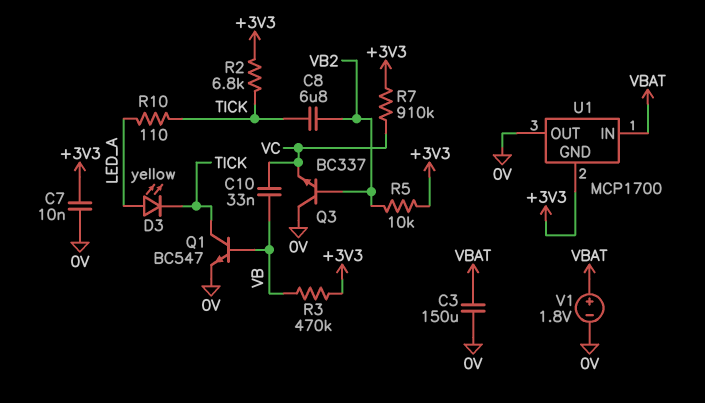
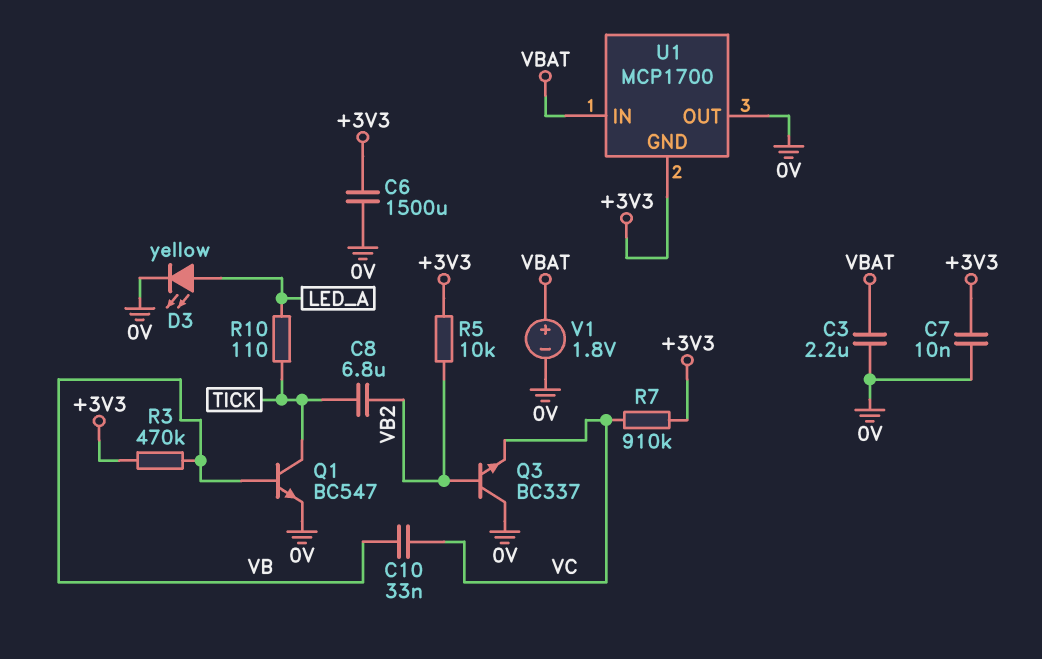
C3: 150uF (0V, VBAT) -> 2.2uF (0V, VBAT)
C6: none -> 1500uF (+3V3, 0V)
D3: LED yellow (A LED_A, K TICK) -> LED yellow (A LED_A, K 0V)
R2: 6.8k (+3V3, TICK) -> none

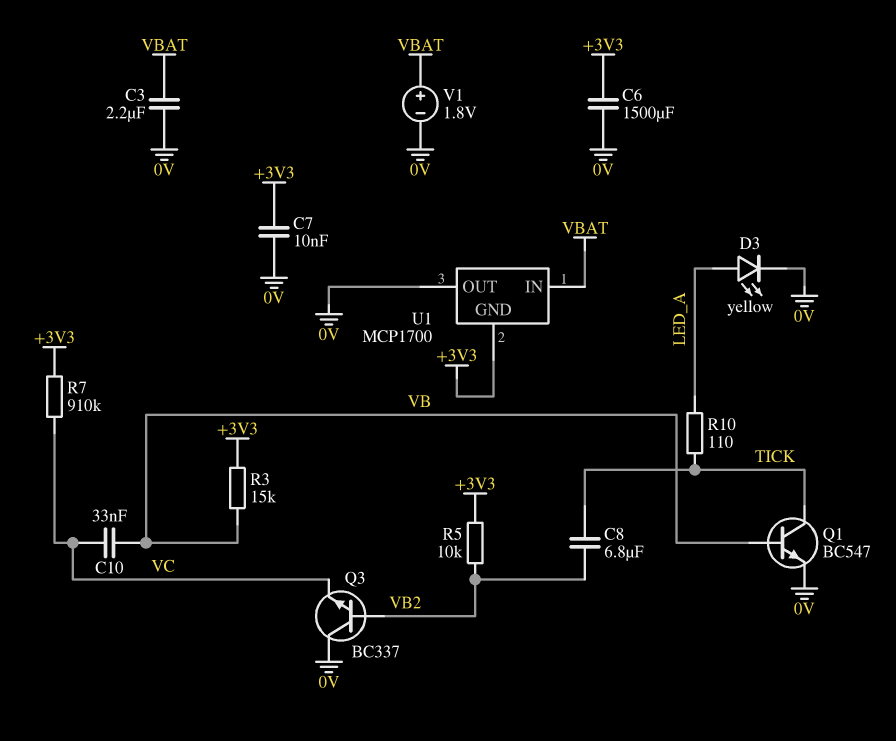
R3: 470k (+3V3, VB) -> 15k (+3V3, VB)

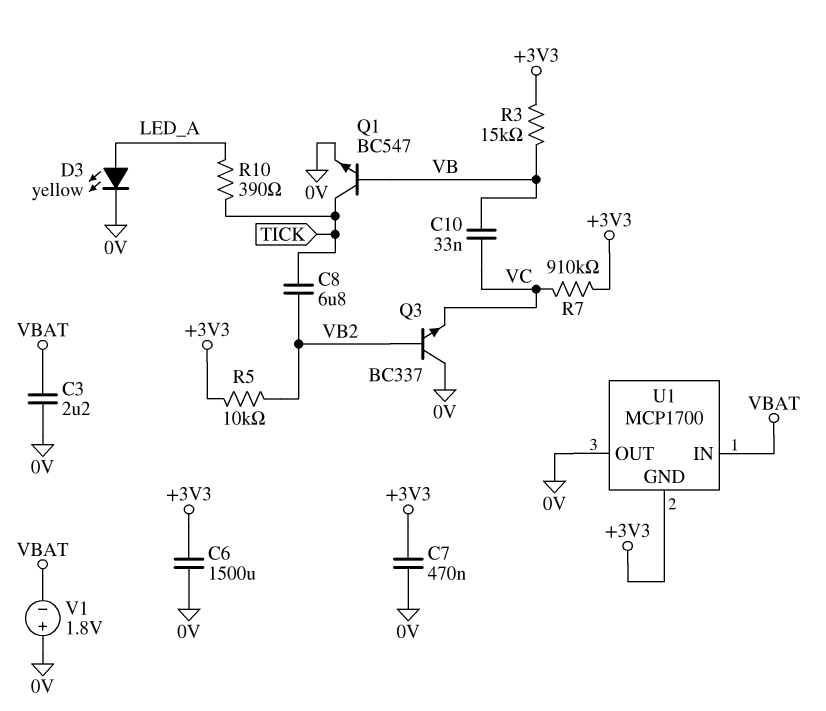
C7: 10nF (+3V3, 0V) -> 470nF (+3V3, 0V)
R10: 110 (LED_A, TICK) -> 390 (LED_A, TICK)
V1: 1.8V (plus VBAT, minus 0V) -> 1.8V (plus 0V, minus VBAT)

